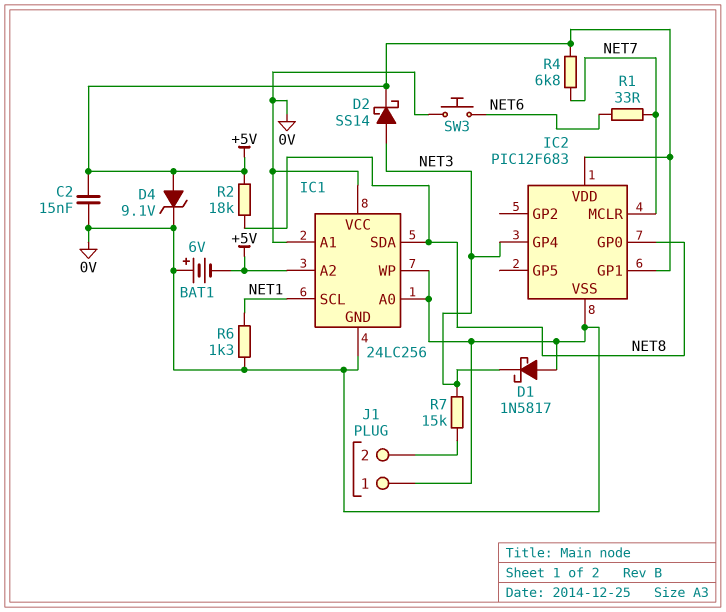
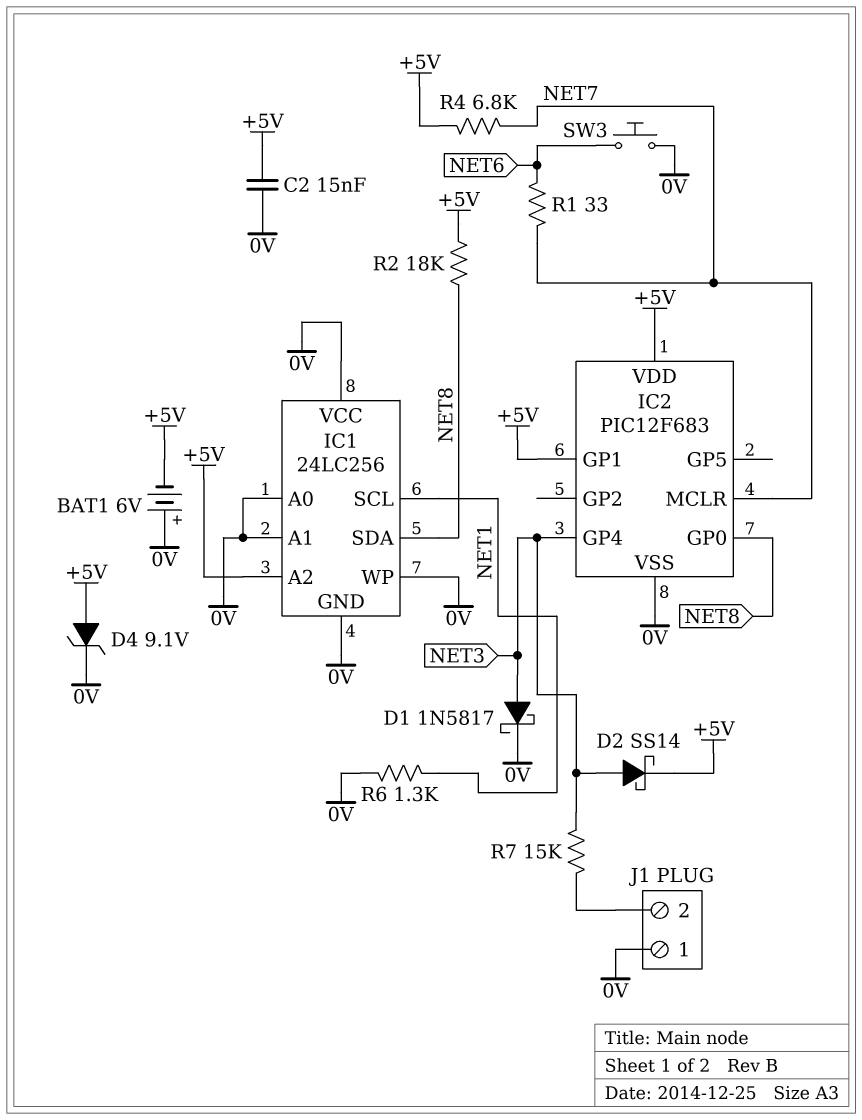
D1: schottky 1N5817 (A 0V, K NET3) -> schottky 1N5817 (A NET3, K 0V)

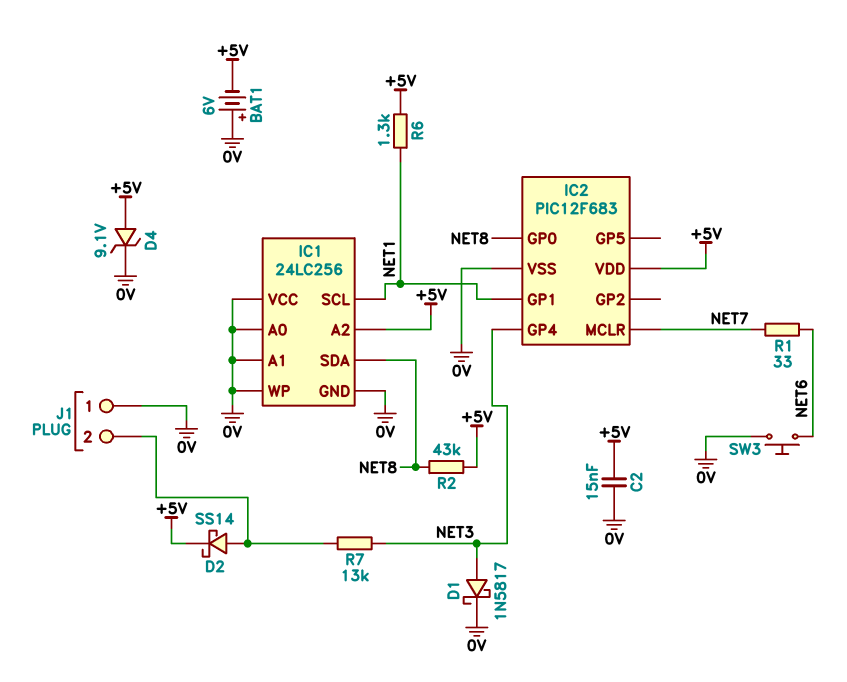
D2: schottky SS14 (A NET3, K +5V) -> schottky SS14 (A J1/2, K +5V)
IC2 pin GP1: +5V -> NET1
R2: 18k (+5V, NET8) -> 43k (+5V, NET8)
R4: 6.8k (+5V, NET7) -> none
R6: 1.3k (0V, NET1) -> 1.3k (+5V, NET1)
R7: 15k (J1/2, NET3) -> 13k (J1/2, NET3)

